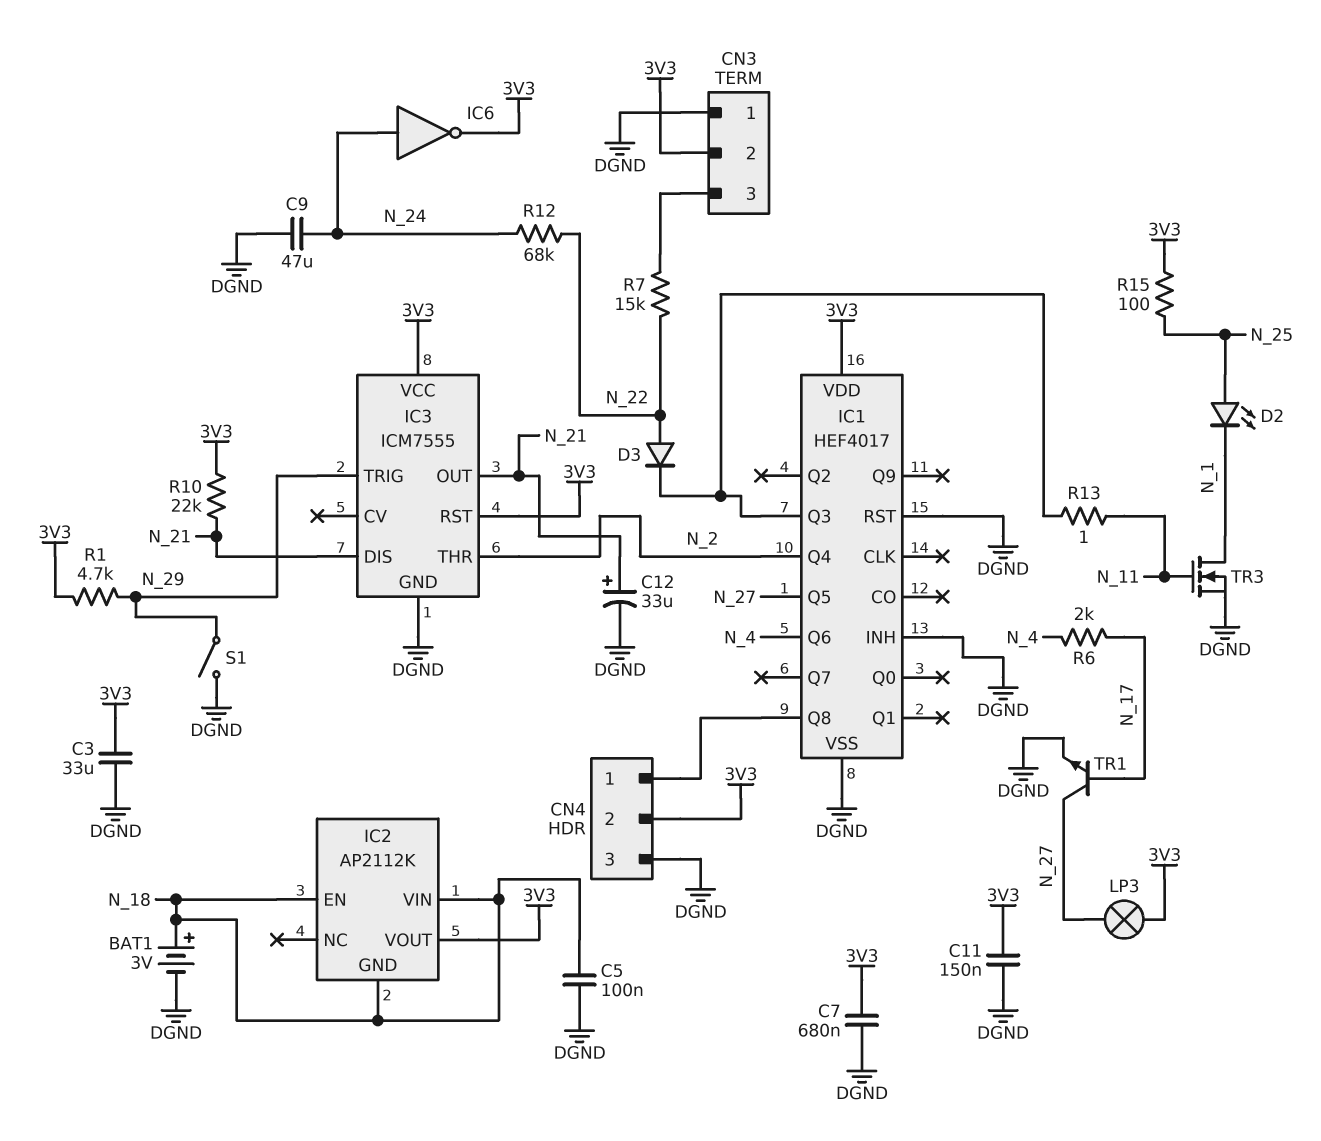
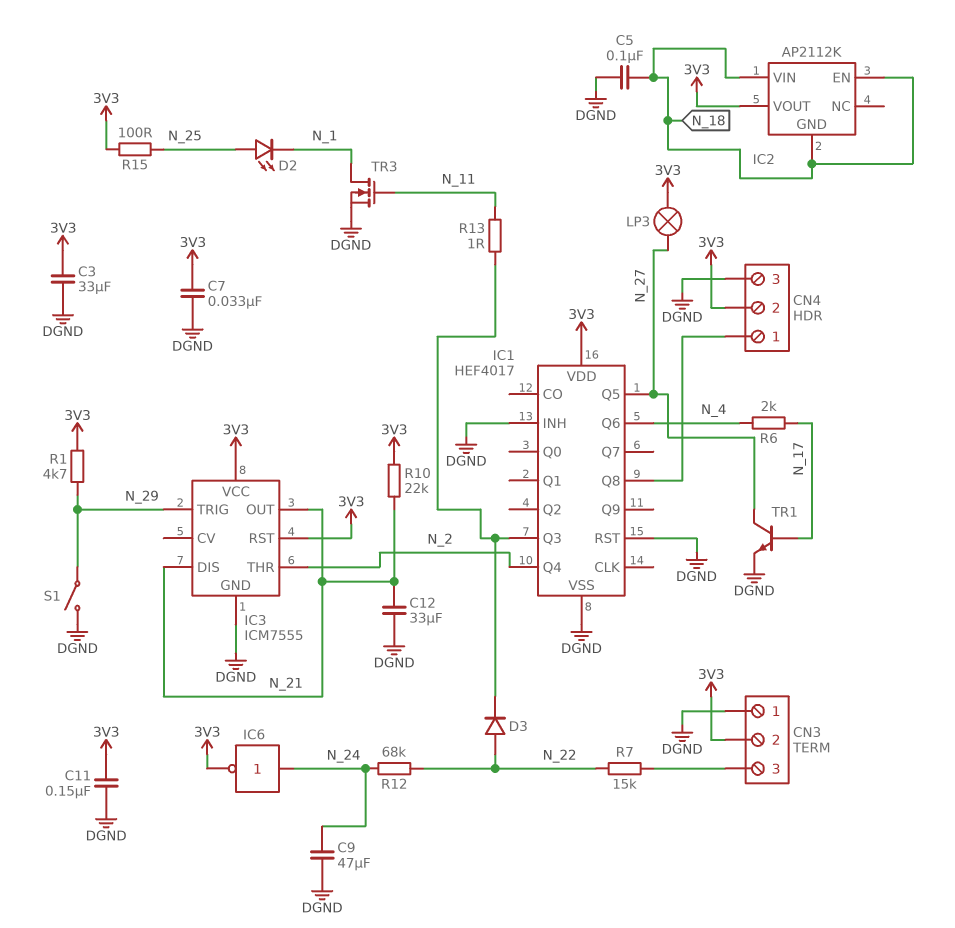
BAT1: 3V (plus N_18, minus DGND) -> none
C7: 680nF (3V3, DGND) -> 33nF (3V3, DGND)
C12: 33uF (plus N_21, minus DGND) -> 33uF (DGND, N_21)

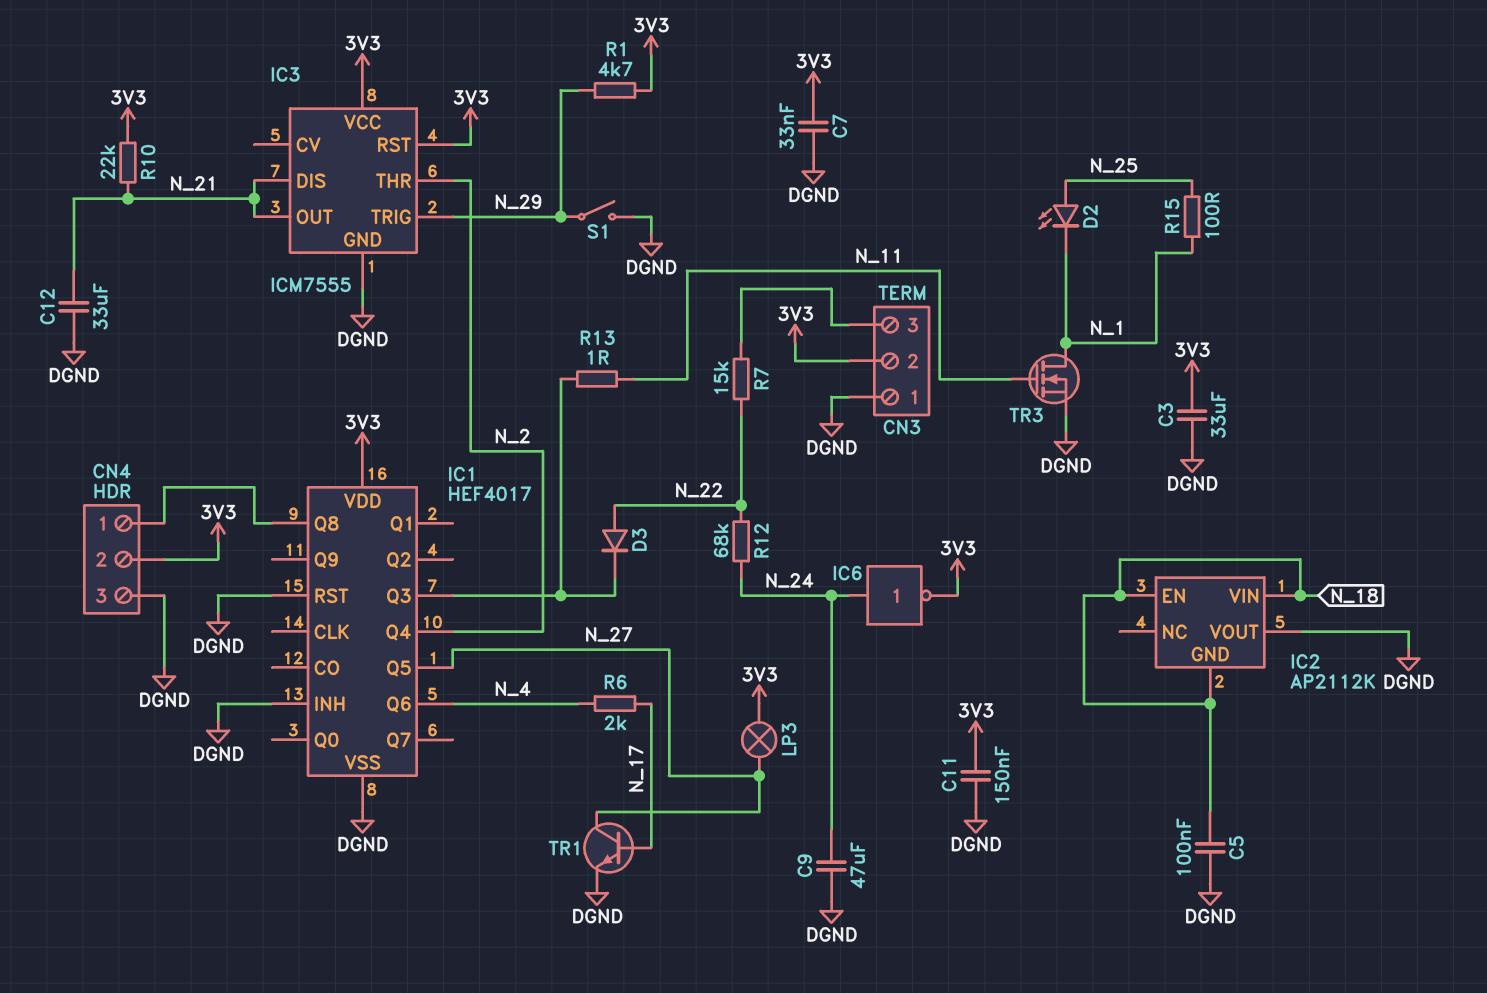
IC2 pin VOUT: 3V3 -> DGND
R15: 100 (3V3, N_25) -> 100 (N_1, N_25)

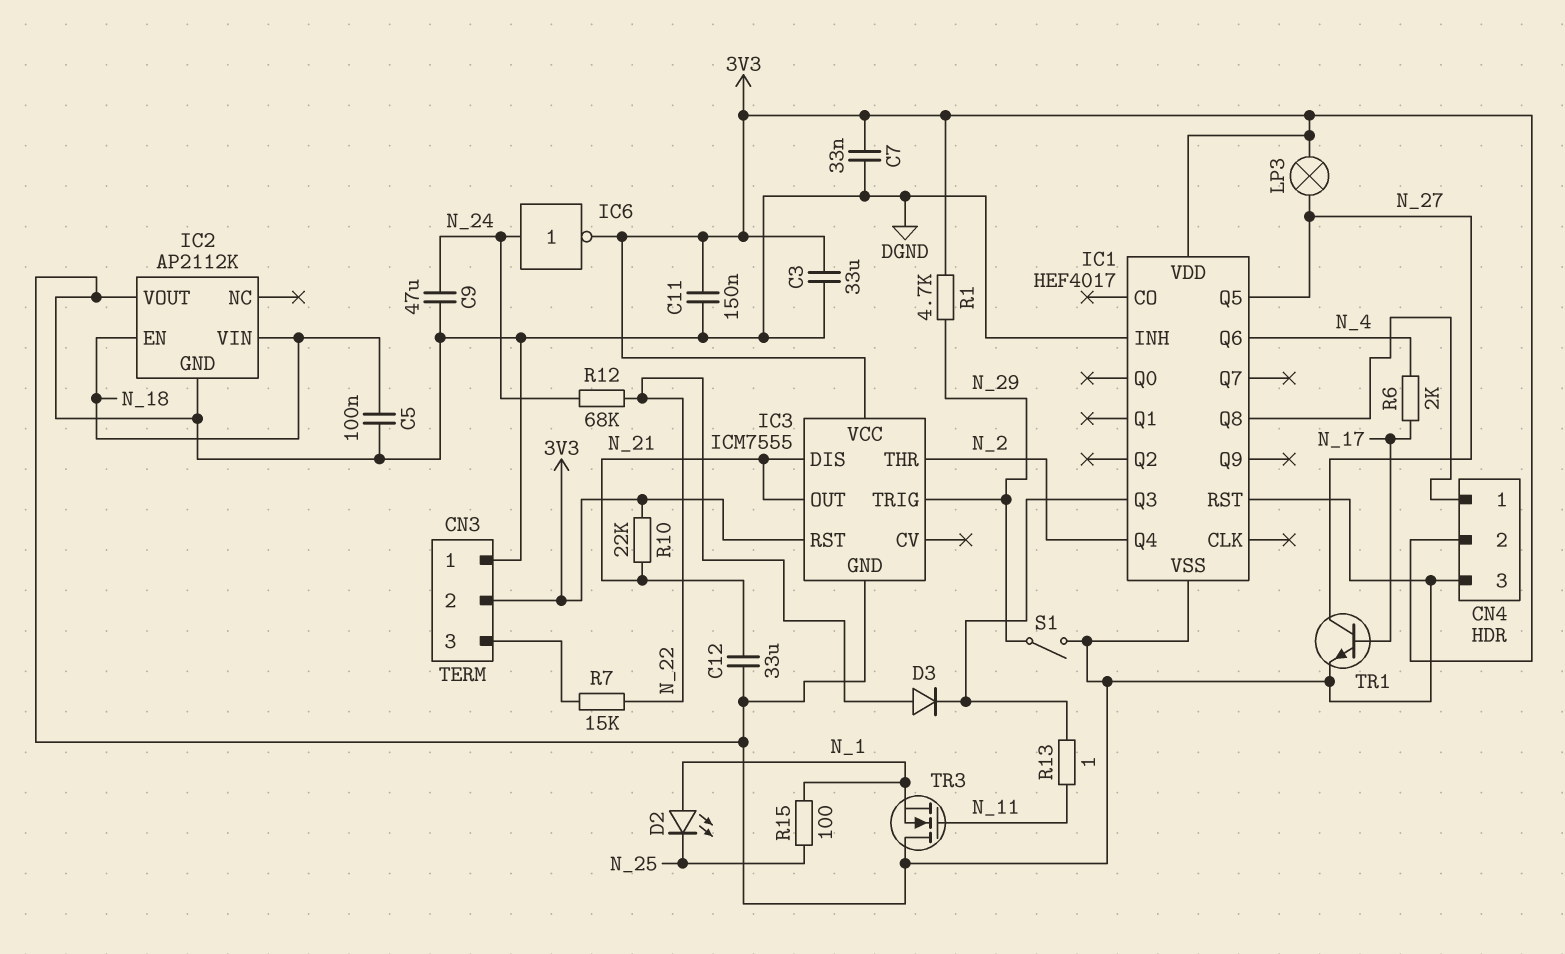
D2: LED (A N_25, K N_1) -> LED (A N_1, K N_25)
IC2 pin GND: N_18 -> DGND
TR3: NMOS (G N_11, D N_1, S DGND) -> NMOS (G N_11, D DGND, S N_1)

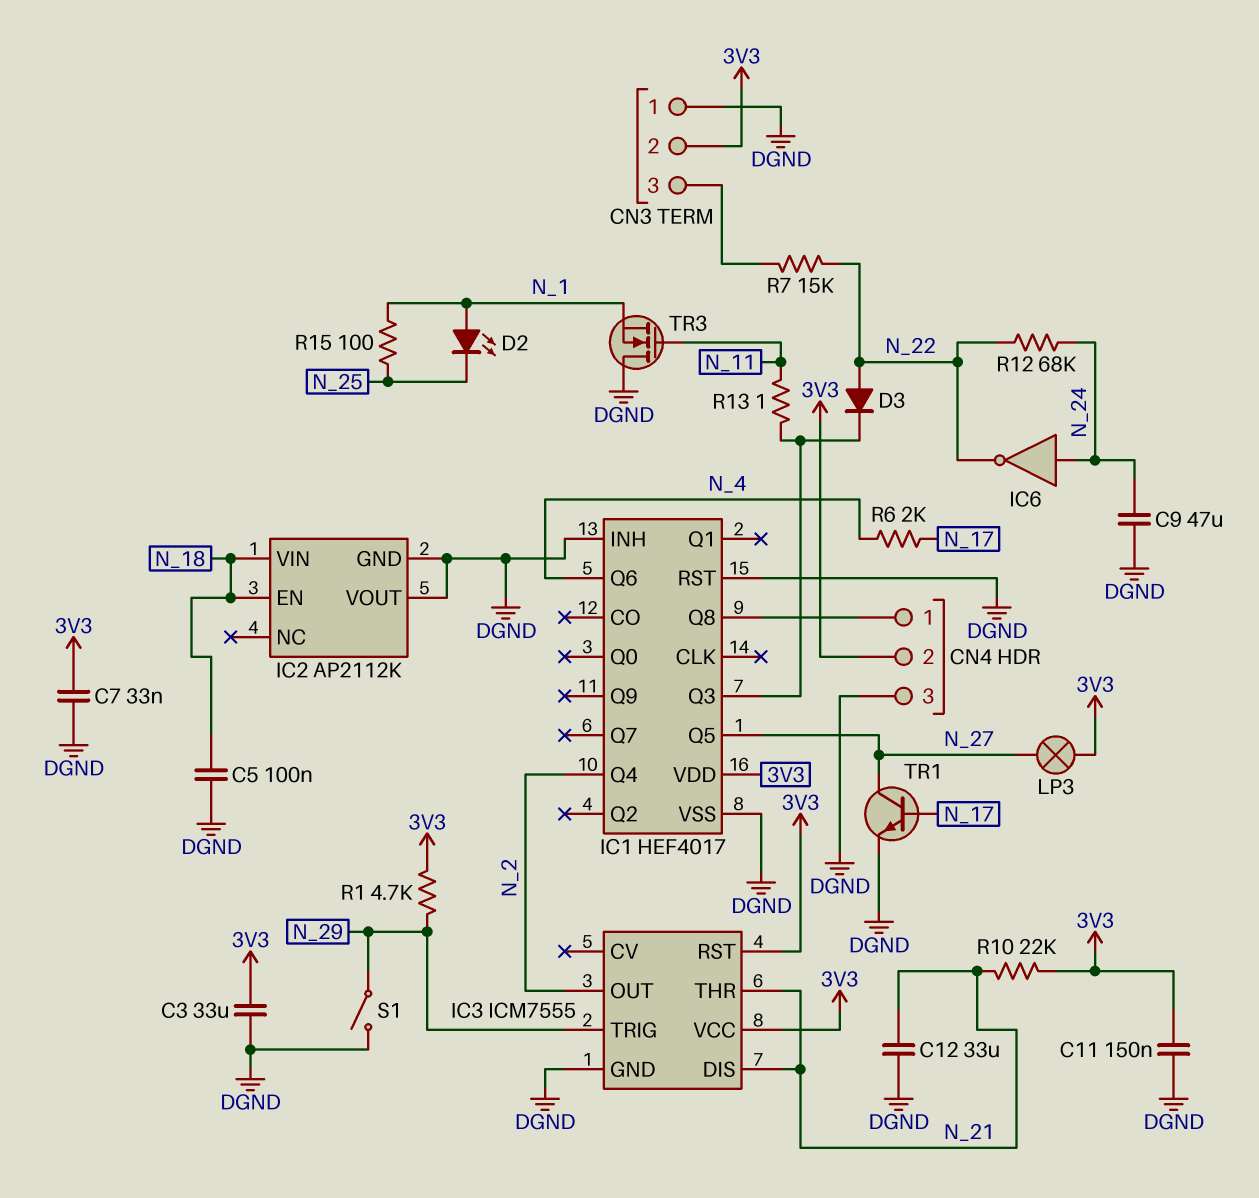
IC3 pin OUT: N_21 -> N_2
IC3 pin THR: N_2 -> N_21
IC6: NOT (in N_24, out 3V3) -> NOT (in N_24, out N_22)

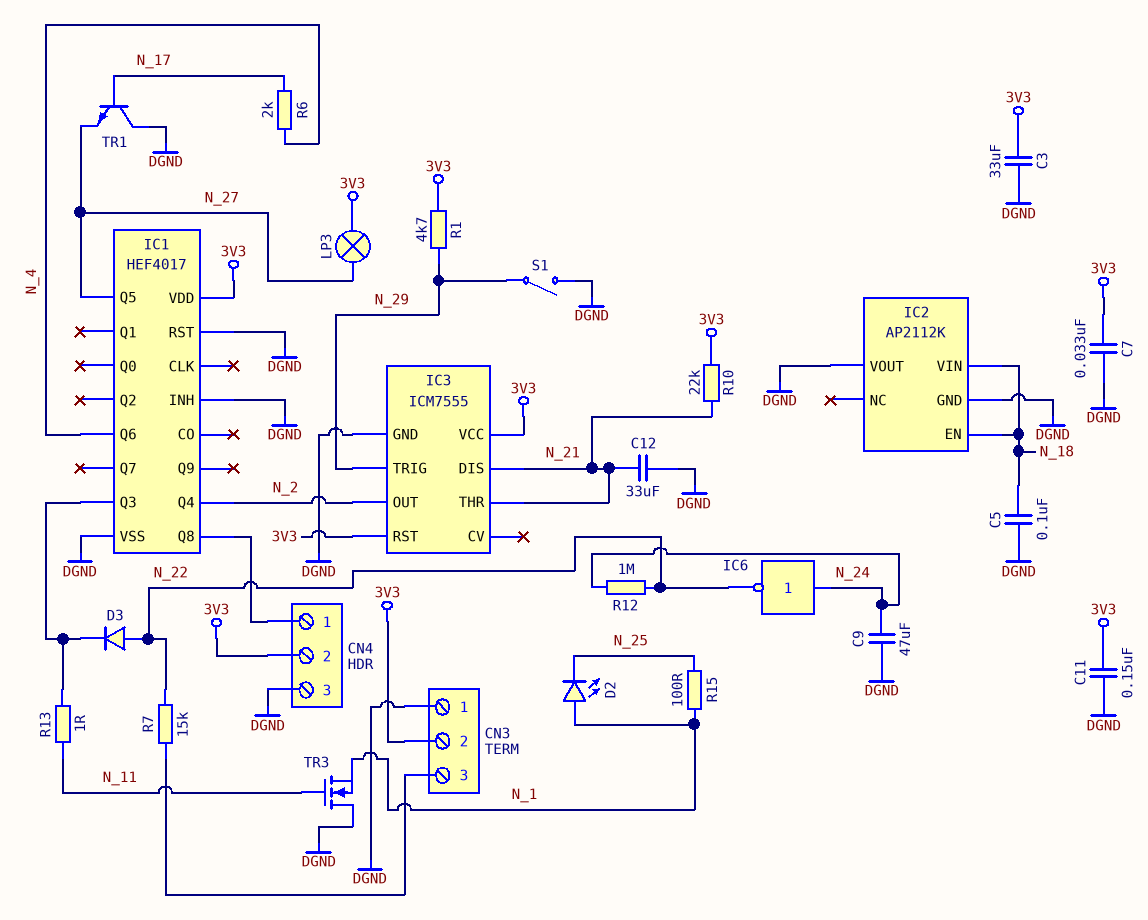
R12: 68k (N_22, N_24) -> 1M (N_22, N_24)
TR1: NPN (B N_17, C N_27, E DGND) -> NPN (B N_17, C DGND, E N_27)

